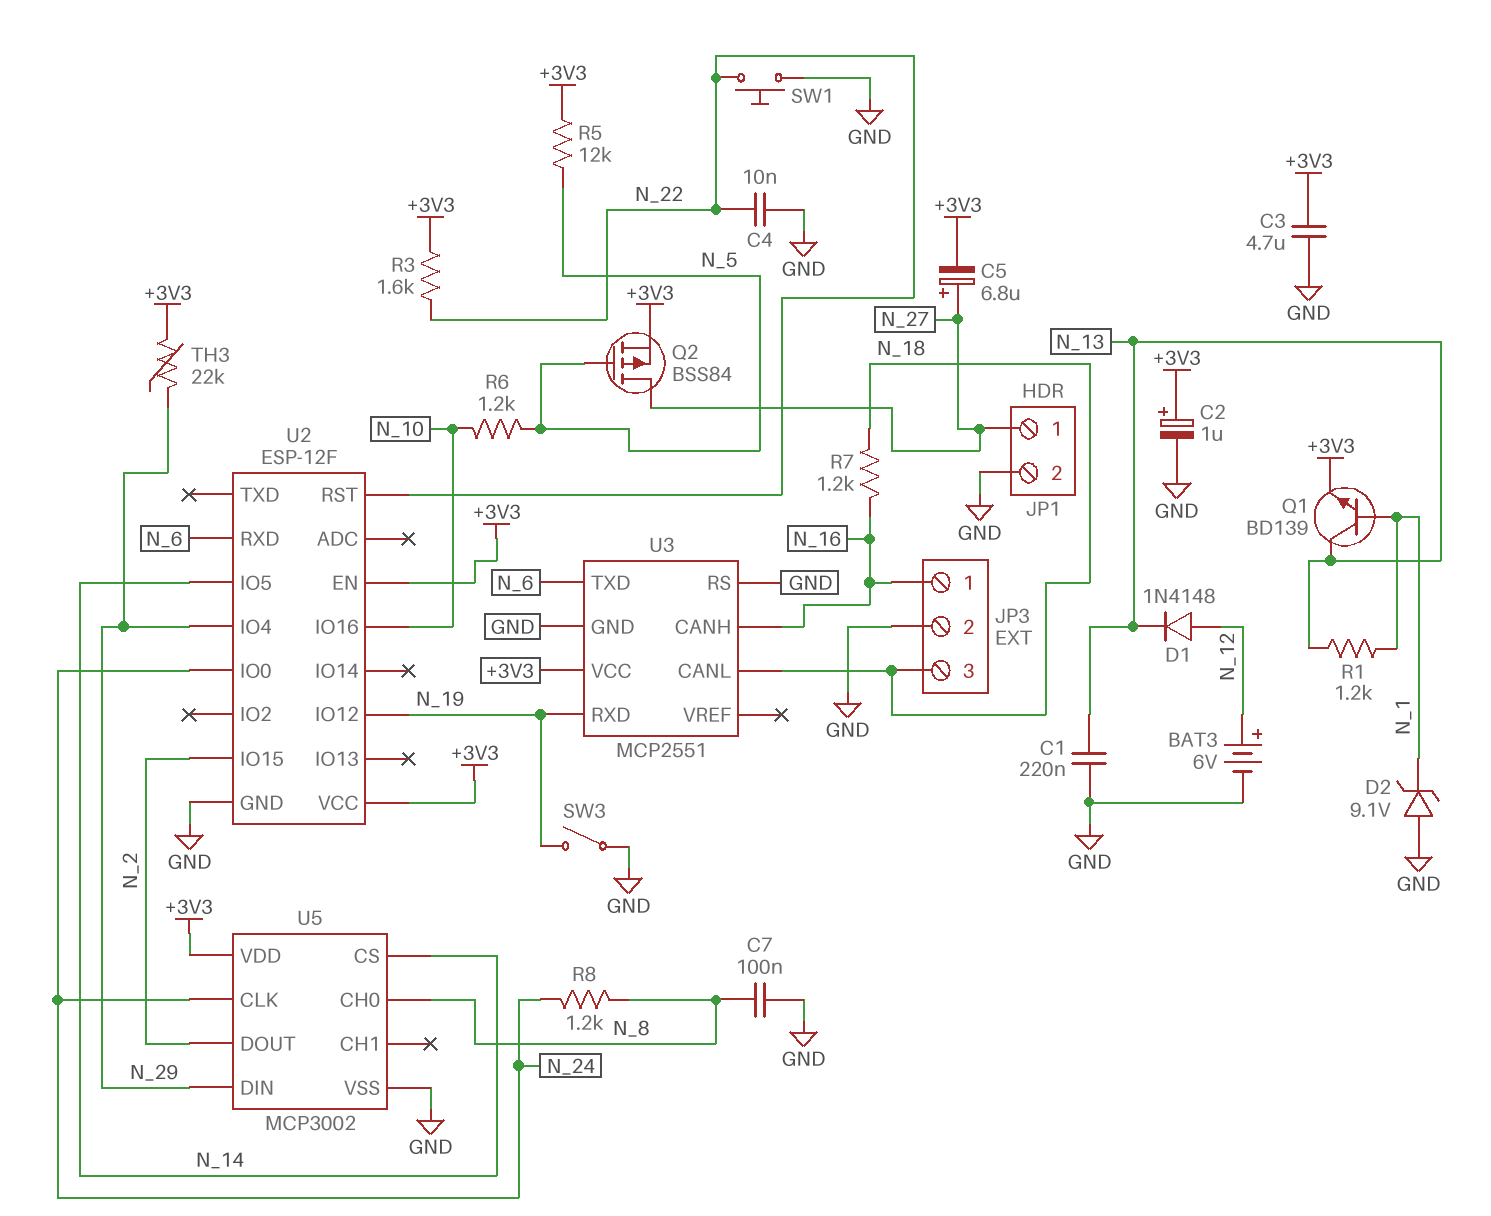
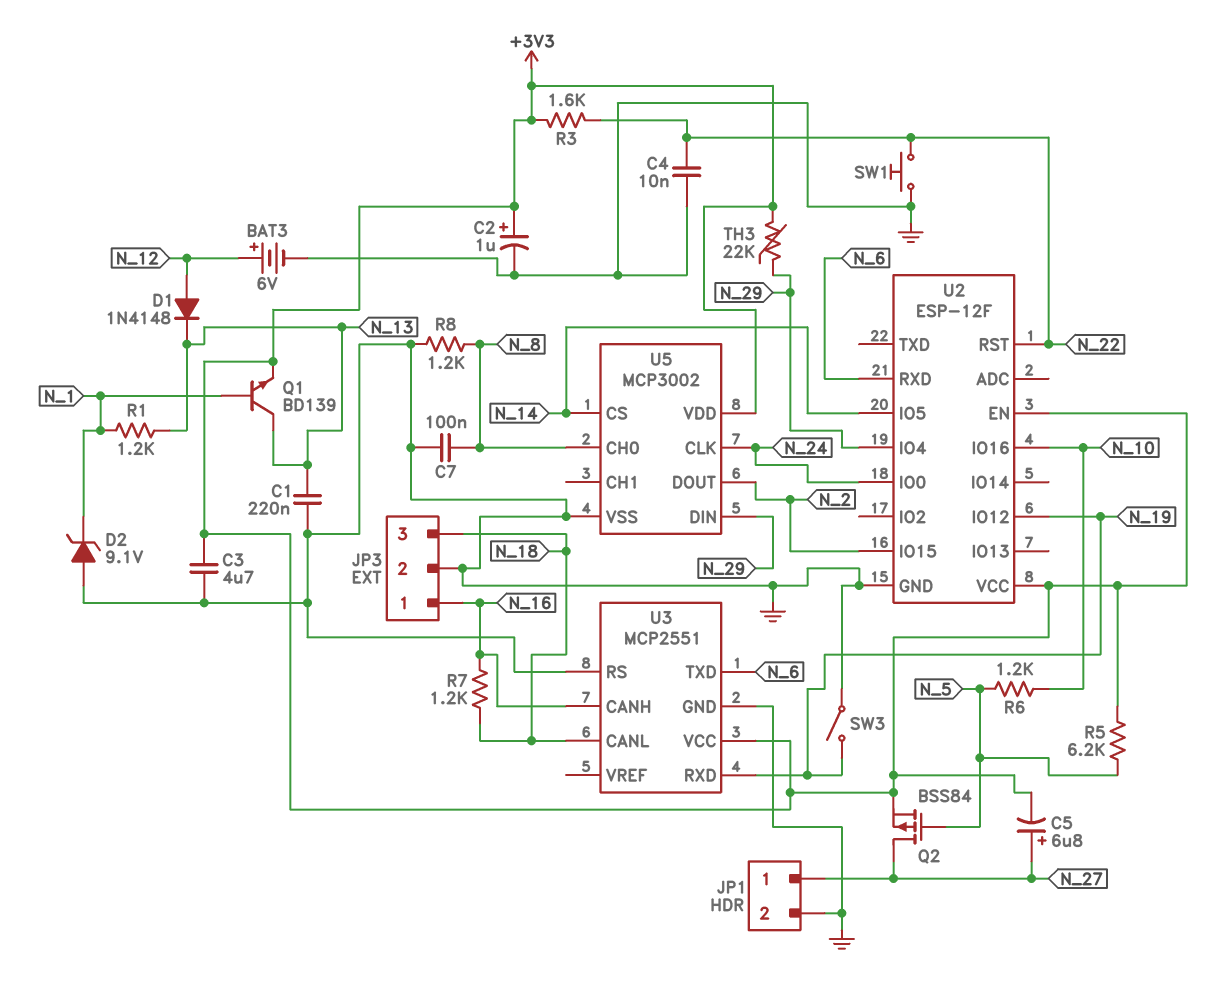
R5: 12k (+3V3, N_5) -> 6.2k (+3V3, N_5)
R8: 1.2k (N_8, N_24) -> 1.2k (GND, N_8)

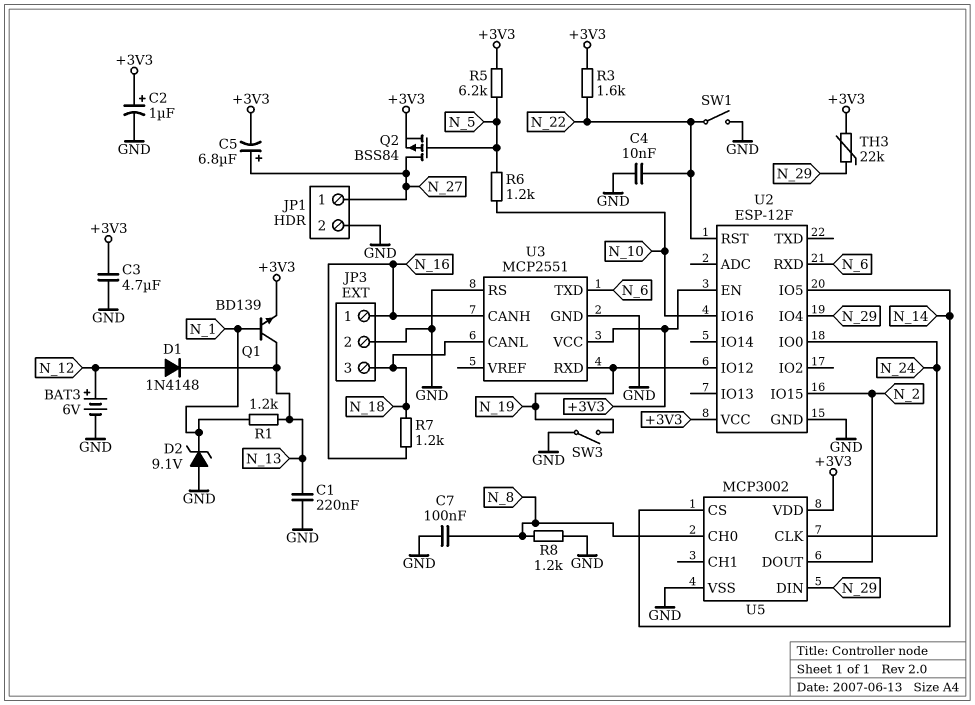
SW1: button (GND, N_22) -> switch (GND, N_22)

